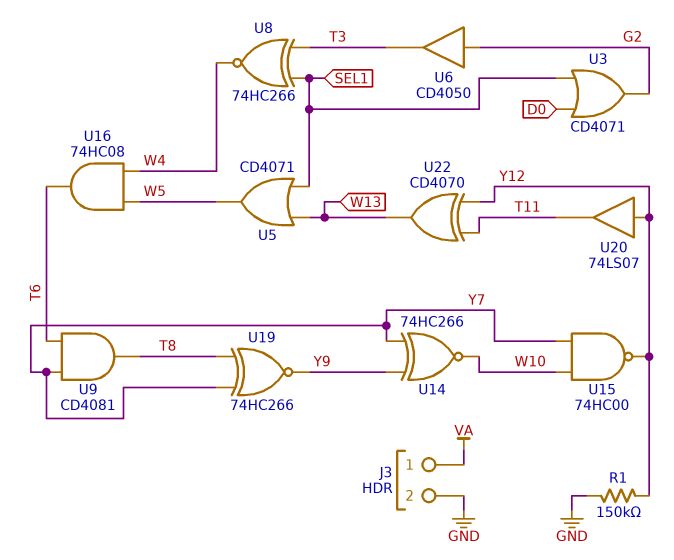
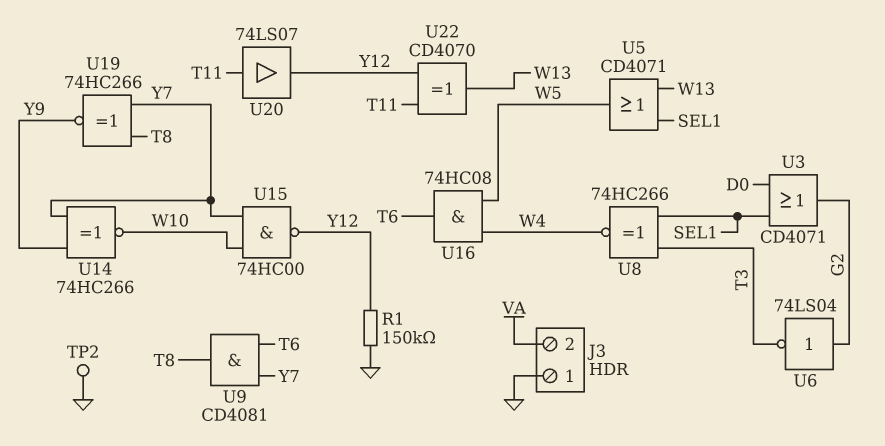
J3 pin 1: VA -> GND
J3 pin 2: GND -> VA
TP2: none -> test point (GND)
U6: buffer CD4050 (in G2, out T3) -> NOT 74LS04 (in G2, out T3)
U20: buffer 74LS07 (in Y12, out T11) -> buffer 74LS07 (in T11, out Y12)

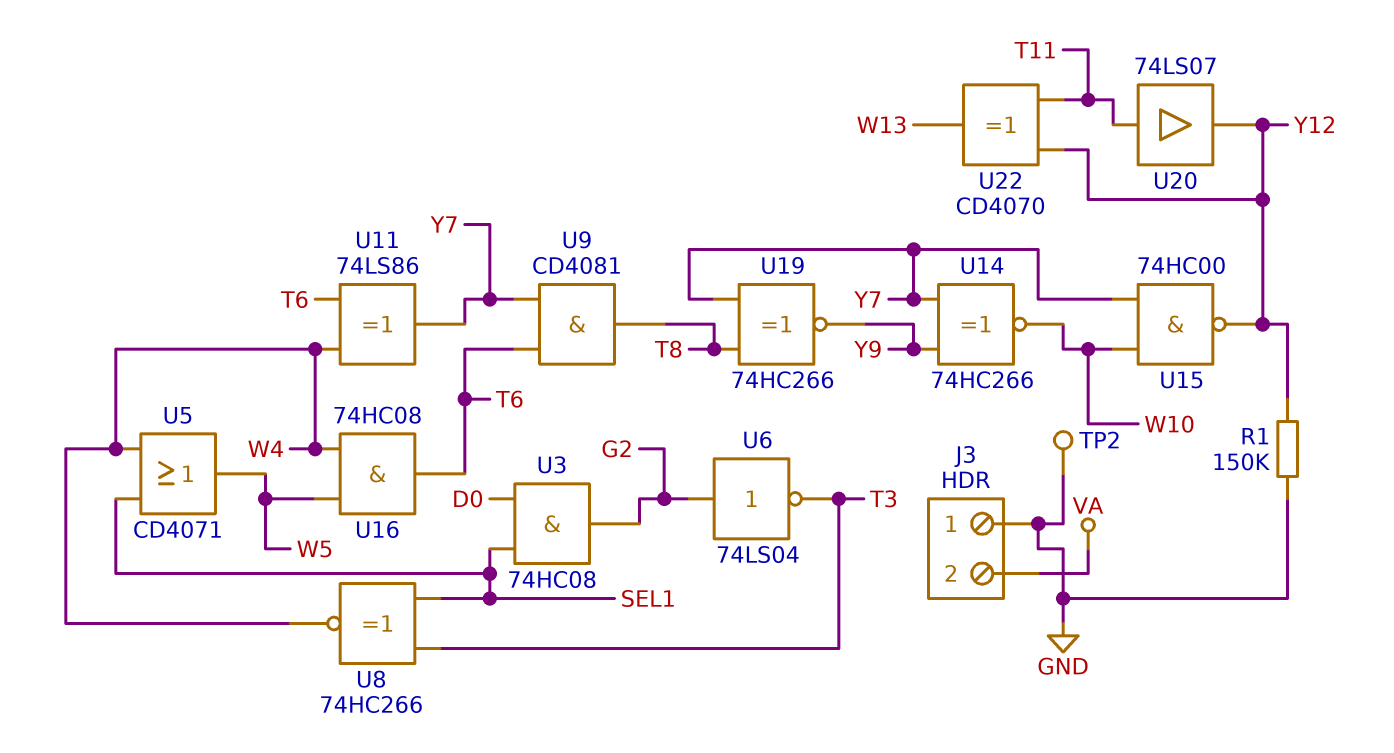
U3: OR CD4071 (in D0, in SEL1, out G2) -> AND 74HC08 (in D0, in SEL1, out G2)
U5: OR CD4071 (in SEL1, in W13, out W5) -> OR CD4071 (in SEL1, in W4, out W5)
U11: none -> XOR 74LS86 (in T6, in W4, out Y7)

